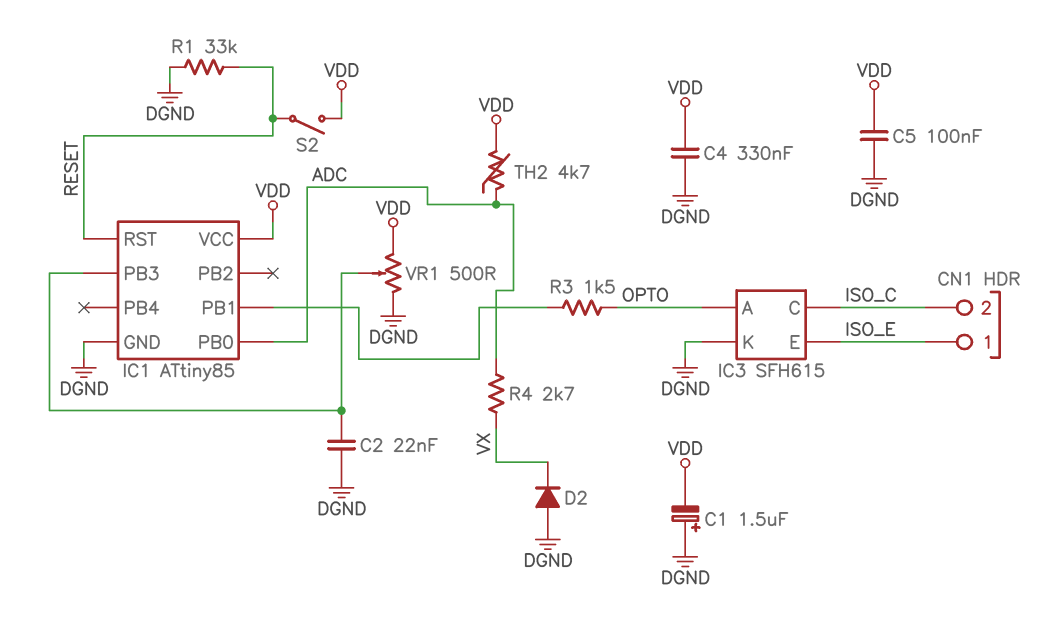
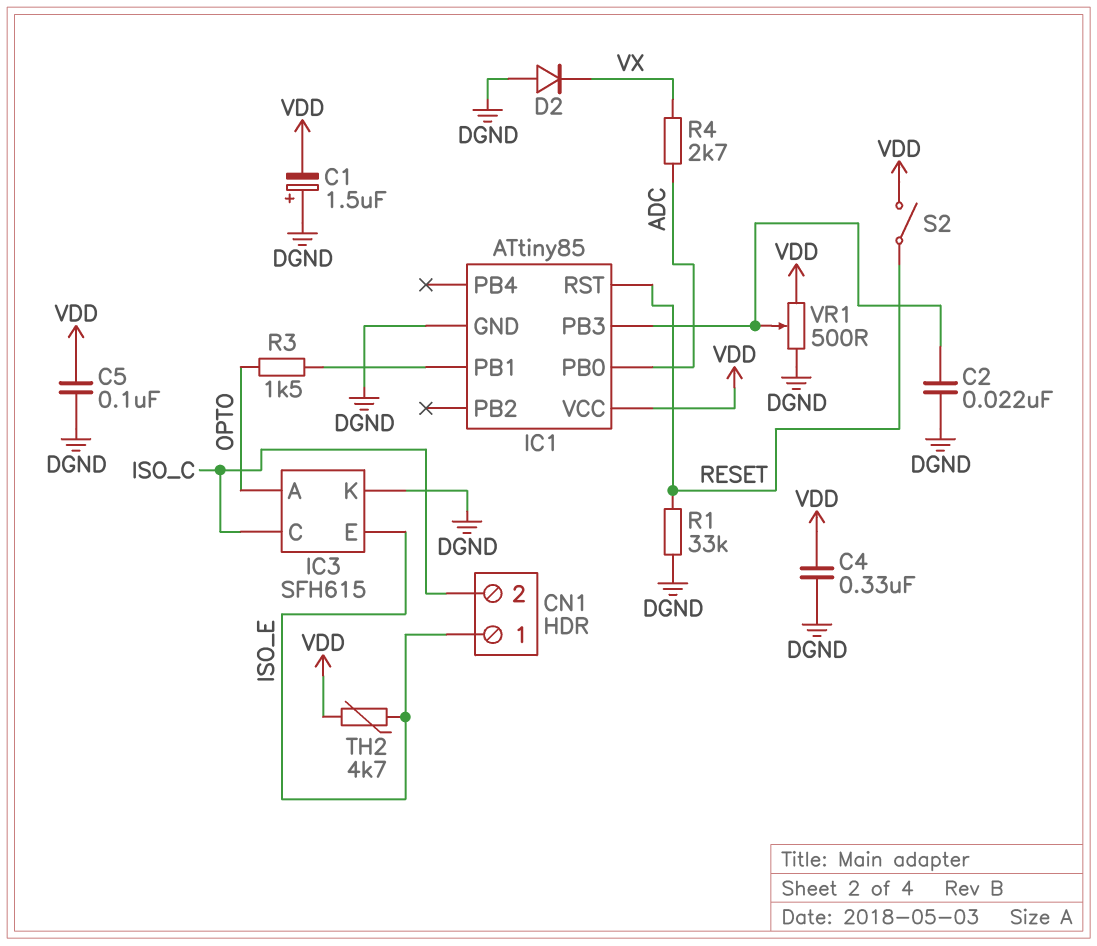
TH2: 4.7k (ADC, VDD) -> 4.7k (ISO_E, VDD)

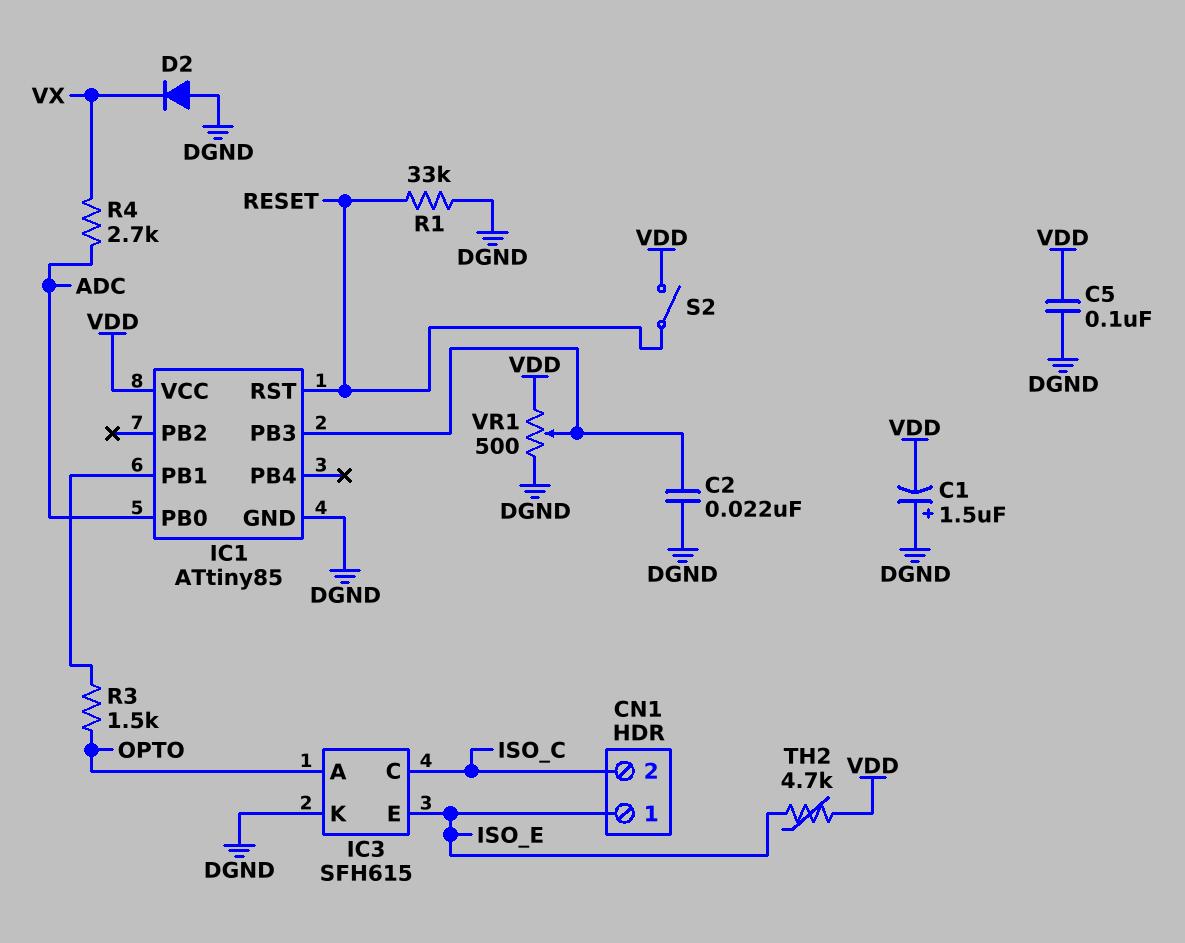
C4: 330nF (DGND, VDD) -> none

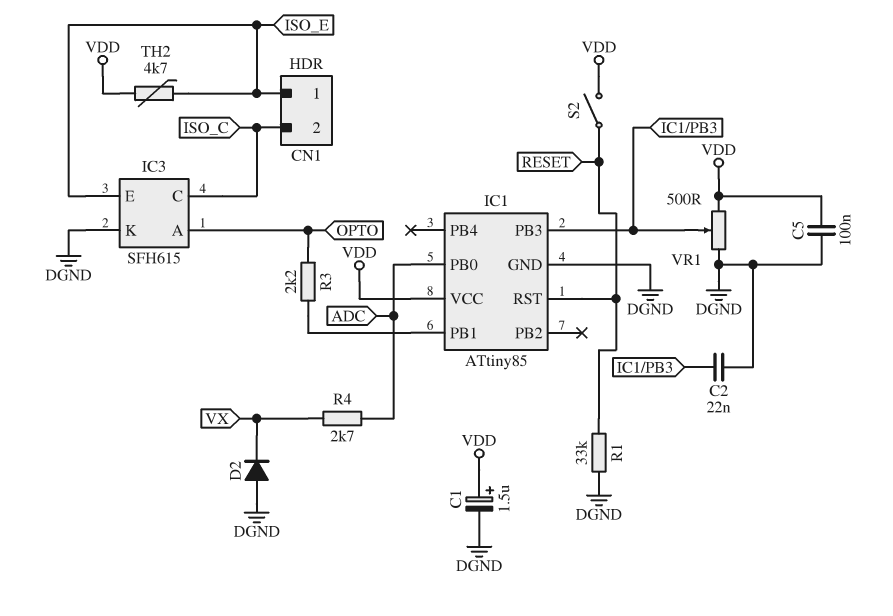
C1: 1.5uF (plus DGND, minus VDD) -> 1.5uF (plus VDD, minus DGND)
R3: 1.5k (IC1/PB1, OPTO) -> 2.2k (IC1/PB1, OPTO)

